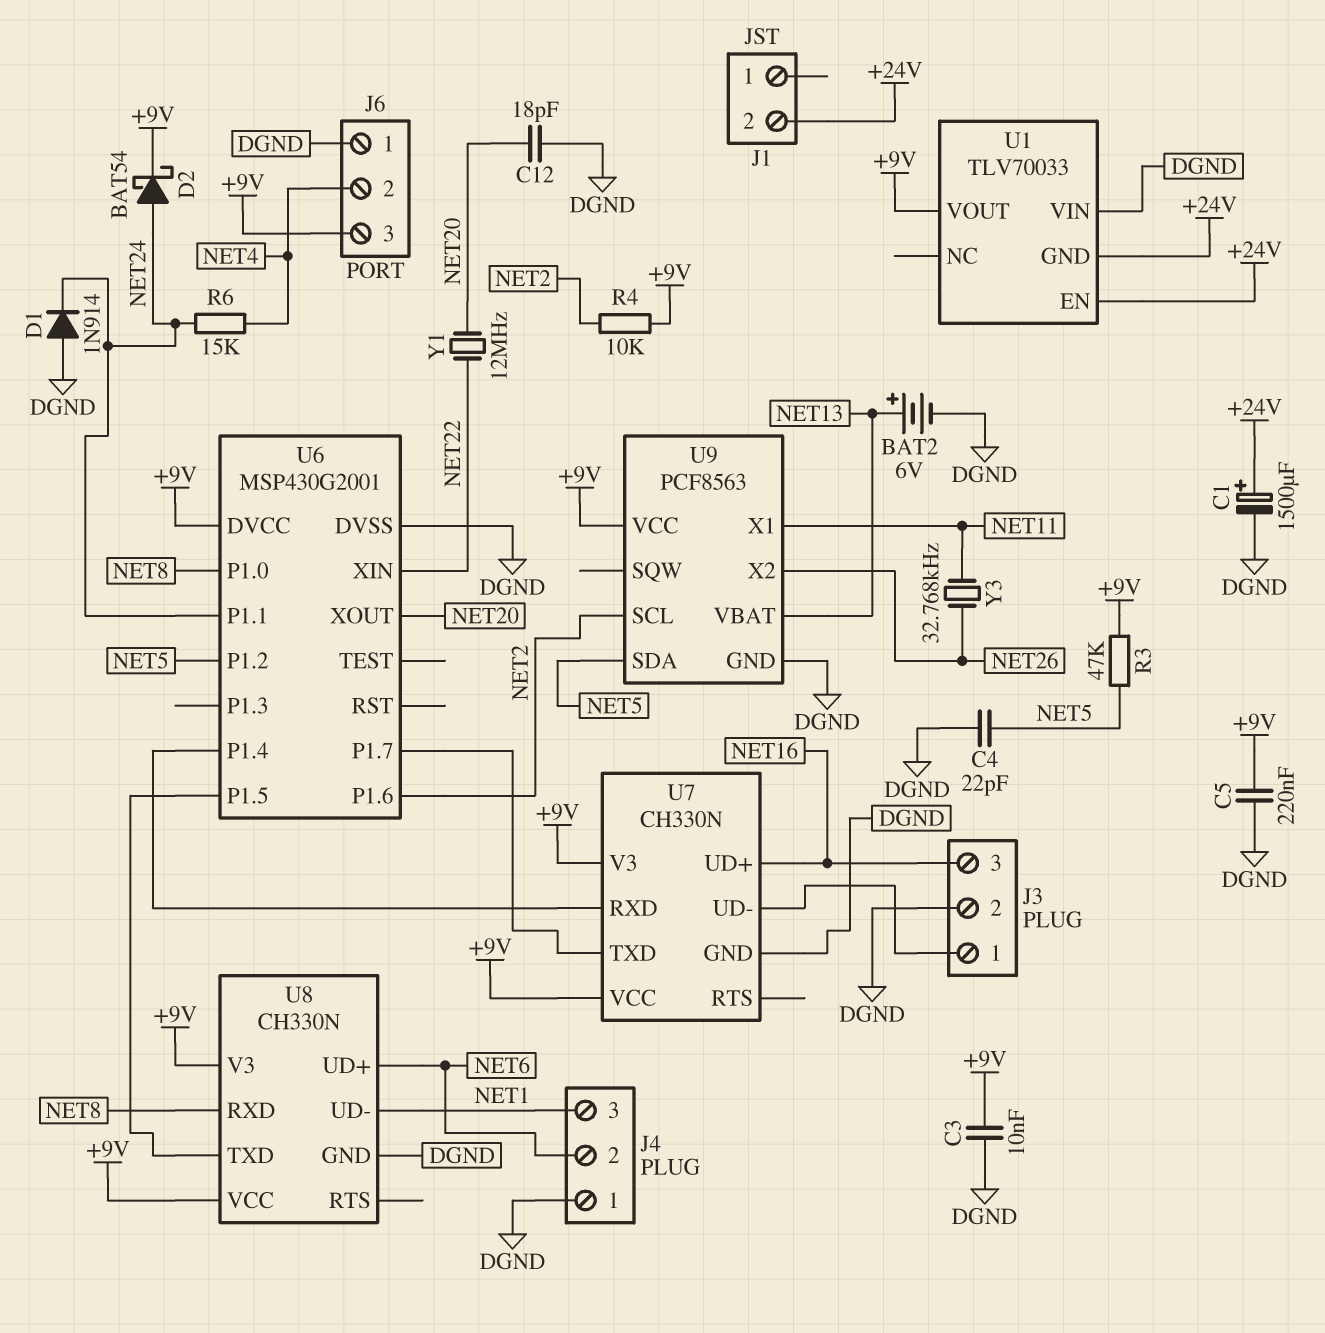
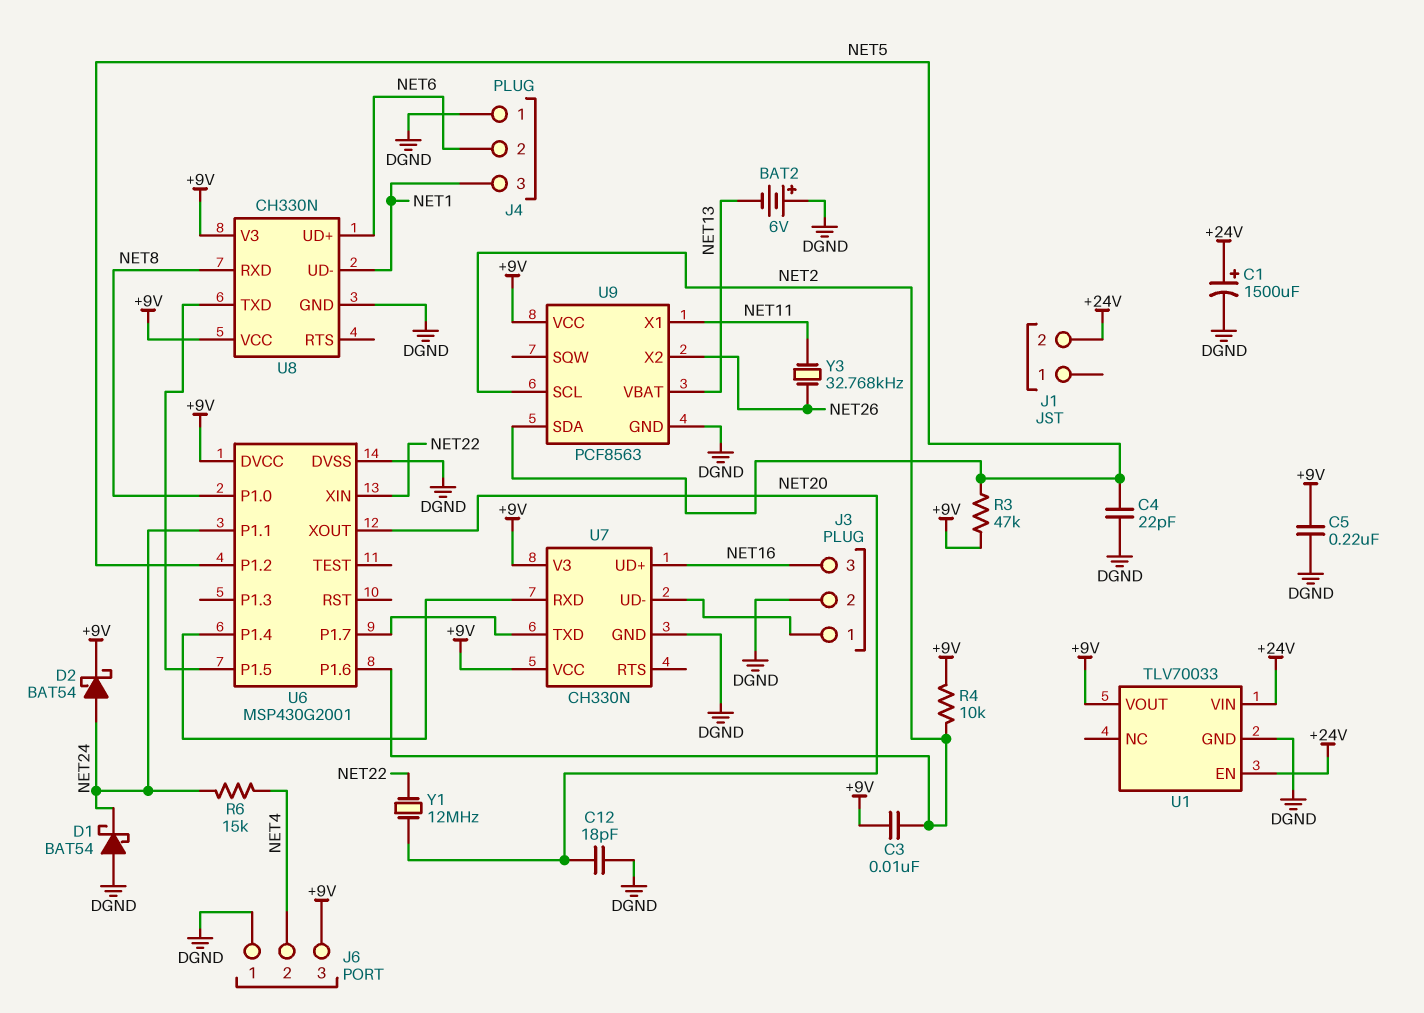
BAT2: 6V (plus NET13, minus DGND) -> 6V (plus DGND, minus NET13)
C3: 10nF (+9V, DGND) -> 10nF (+9V, NET2)
D1: diode 1N914 (A DGND, K NET24) -> schottky BAT54 (A DGND, K NET24)
U1 pin GND: +24V -> DGND
U1 pin VIN: DGND -> +24V

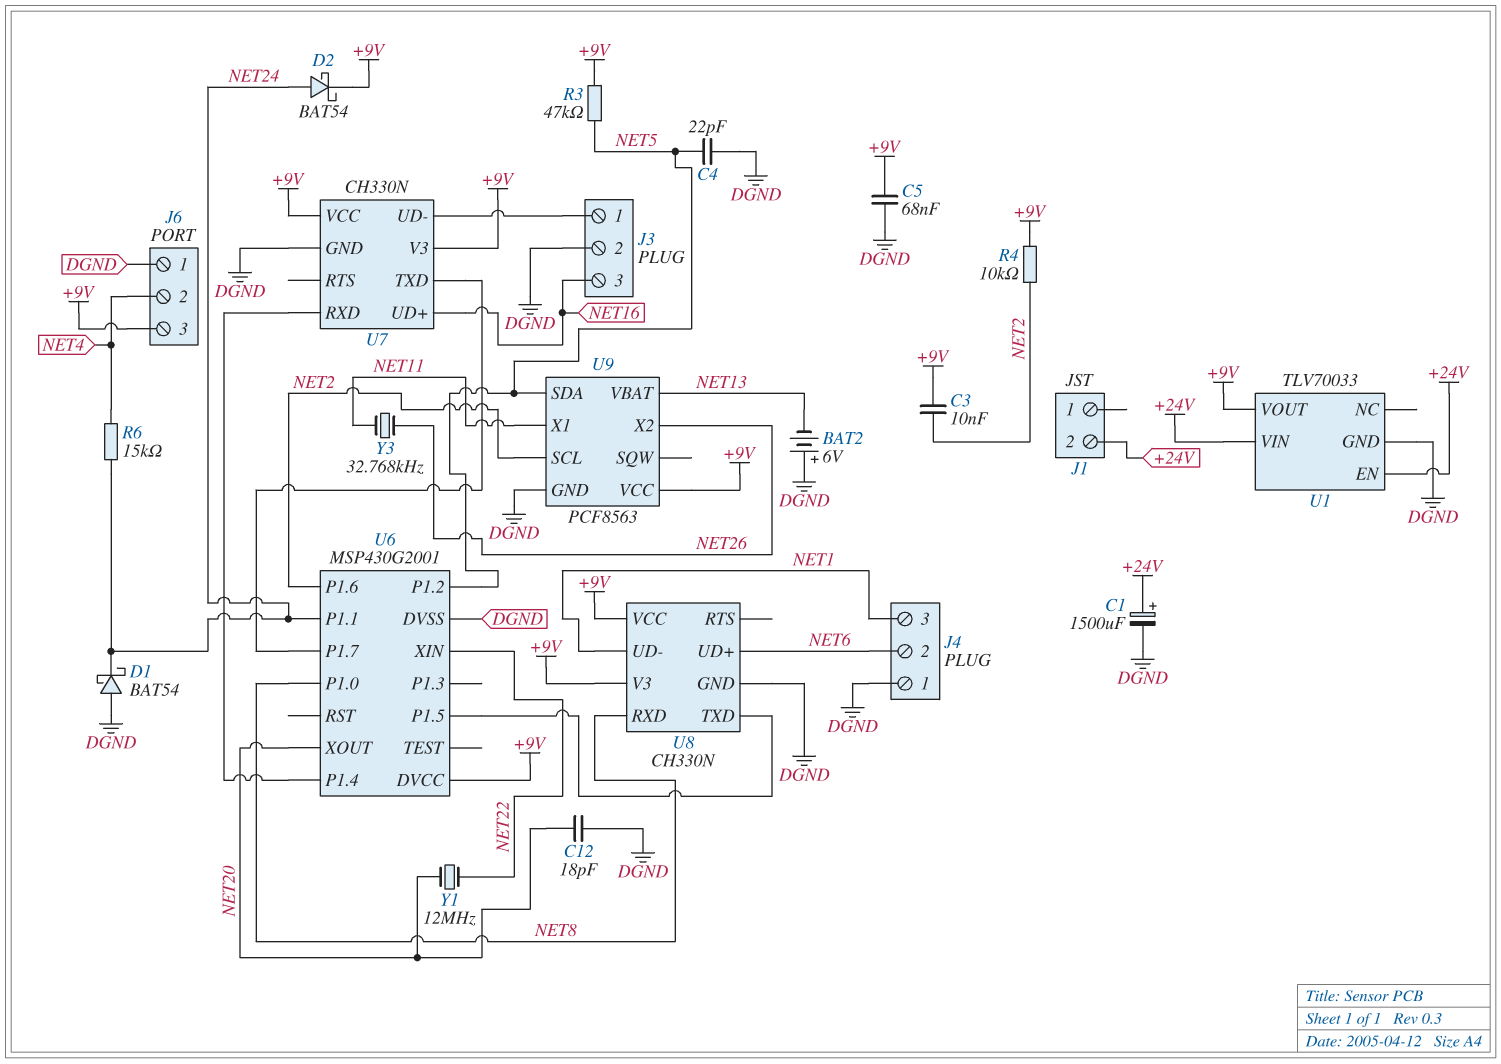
C5: 220nF (+9V, DGND) -> 68nF (+9V, DGND)

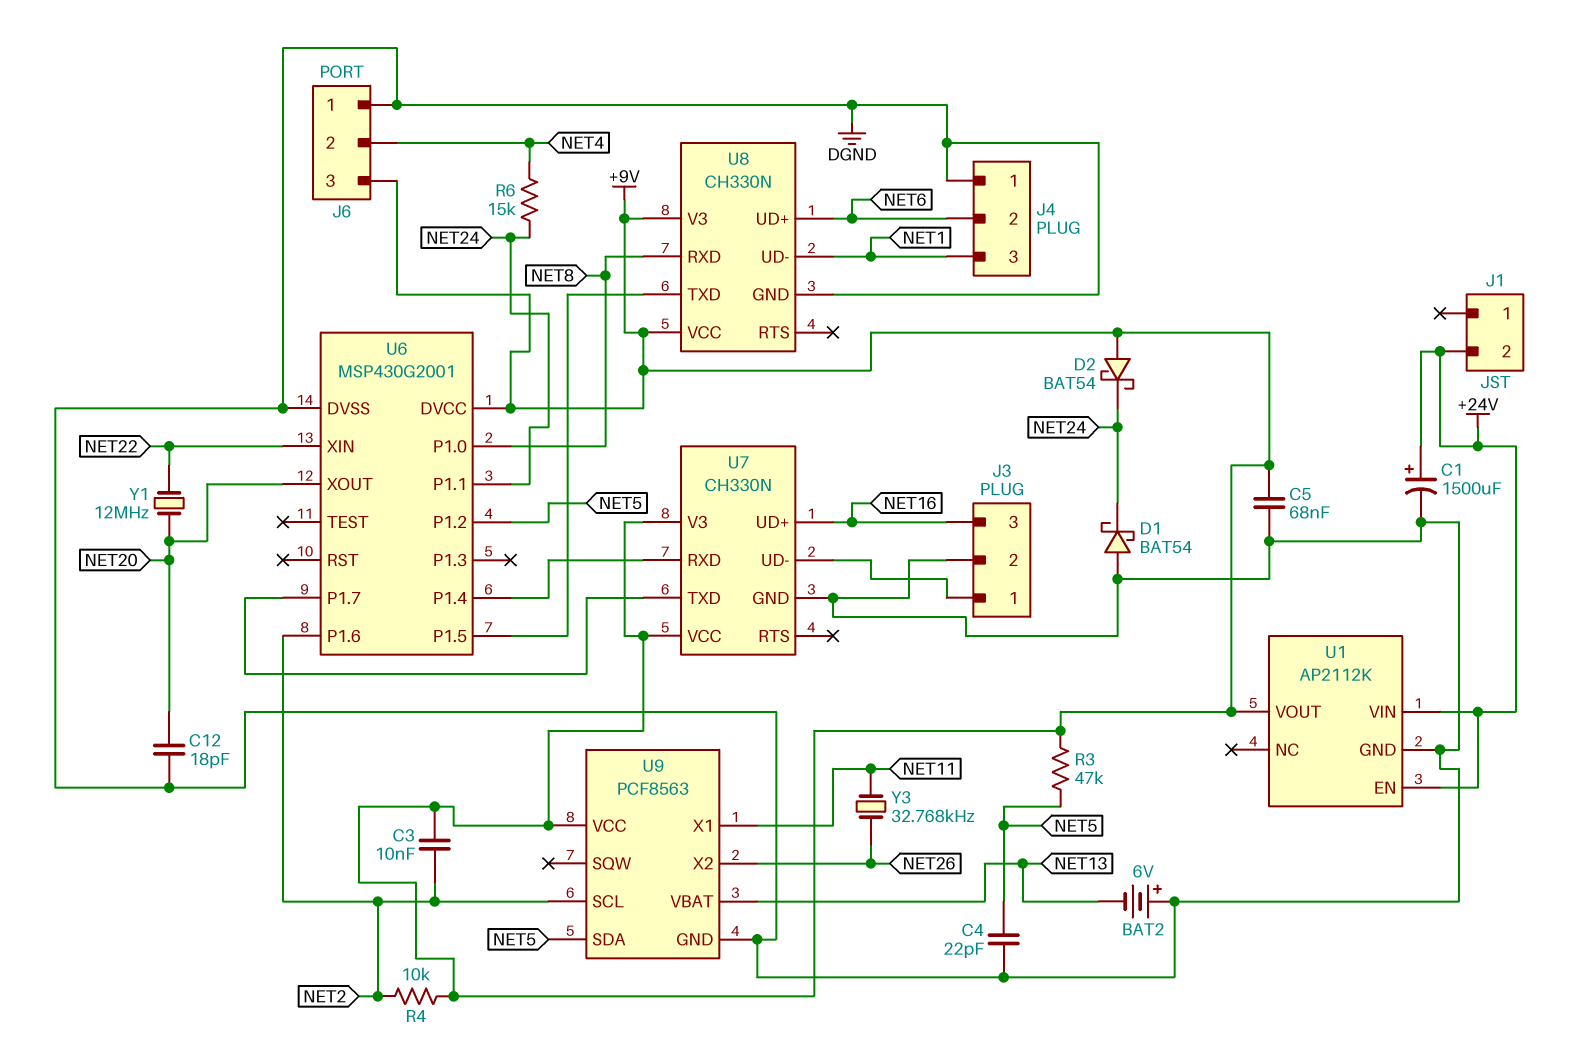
D2: schottky BAT54 (A NET24, K +9V) -> schottky BAT54 (A +9V, K NET24)
U1: TLV70033 -> AP2112K

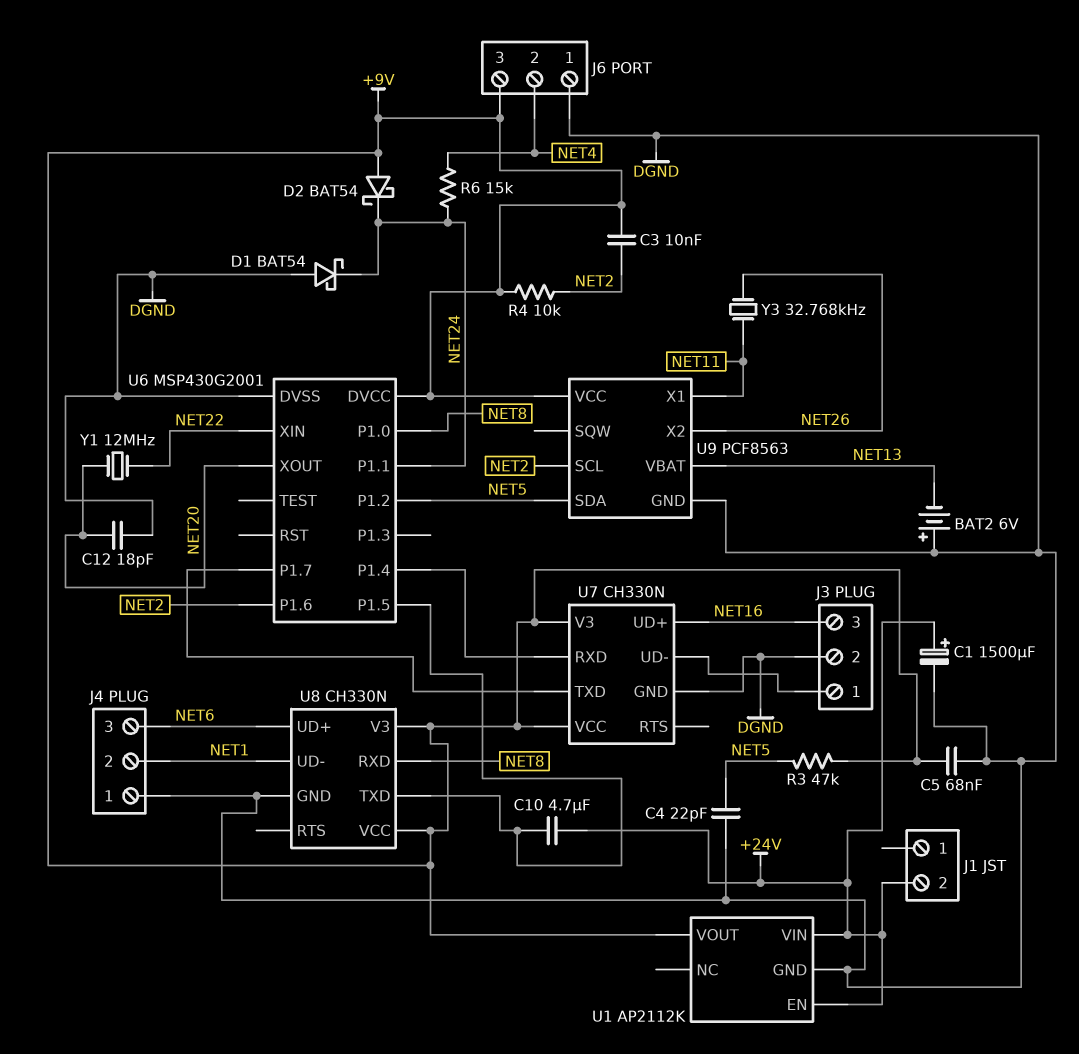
C10: none -> 4.7uF (+24V, U6/P1.5)
J4 pin 2: NET6 -> NET1
J4 pin 3: NET1 -> NET6

